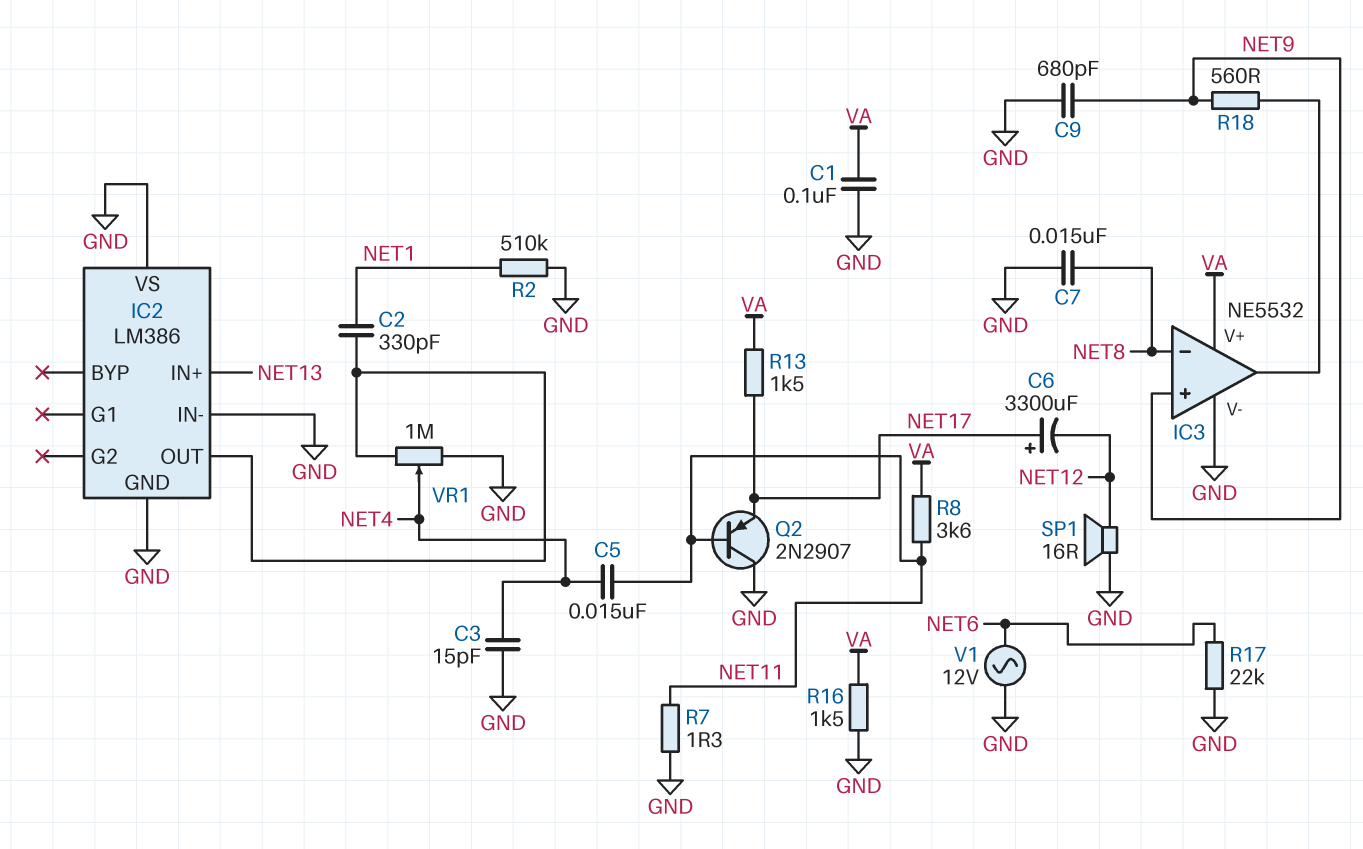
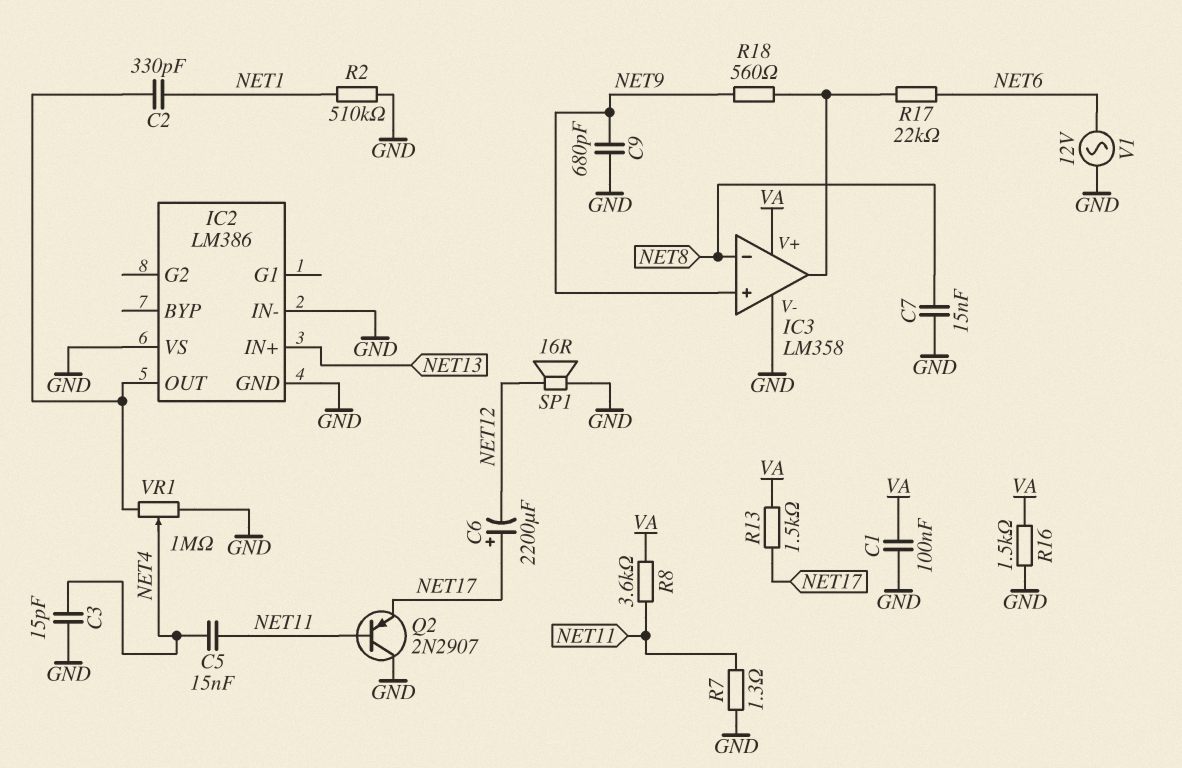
C6: 3300uF (plus NET17, minus NET12) -> 2200uF (plus NET17, minus NET12)
IC3: NE5532 -> LM358
R17: 22k (GND, NET6) -> 22k (IC3/out, NET6)

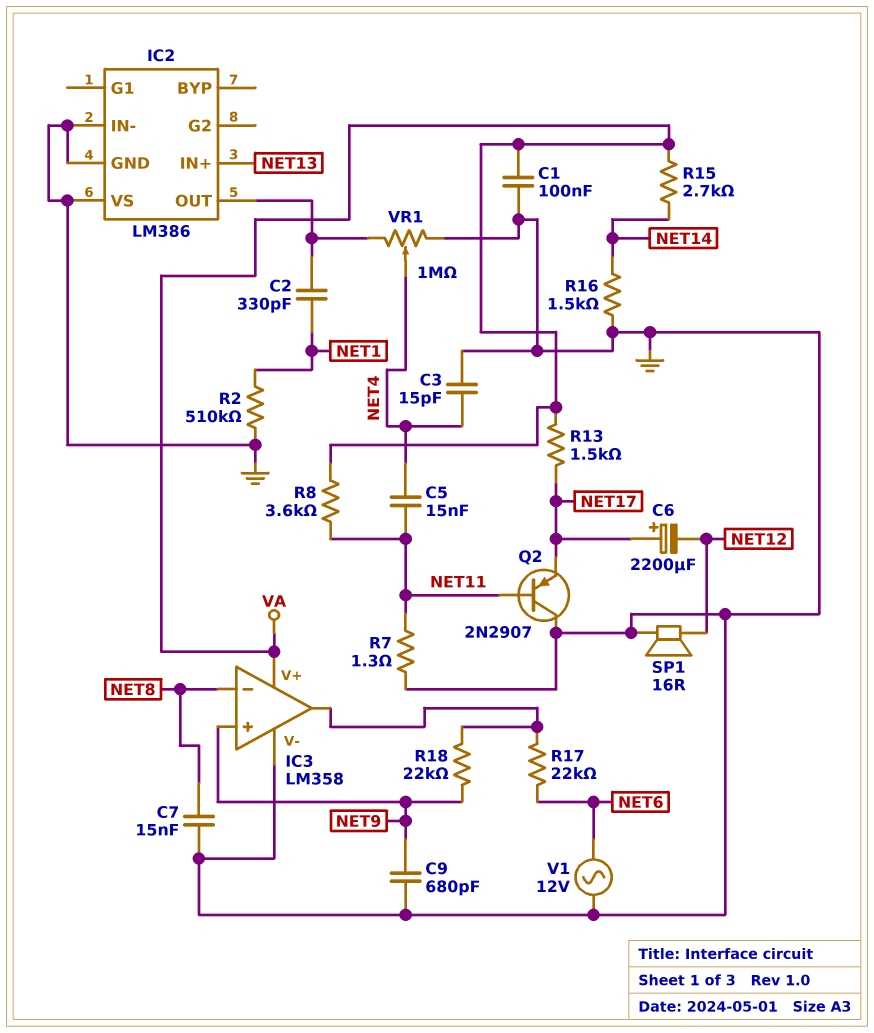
R15: none -> 2.7k (NET14, VA)
R16: 1.5k (GND, VA) -> 1.5k (GND, NET14)
R18: 560 (IC3/out, NET9) -> 22k (IC3/out, NET9)

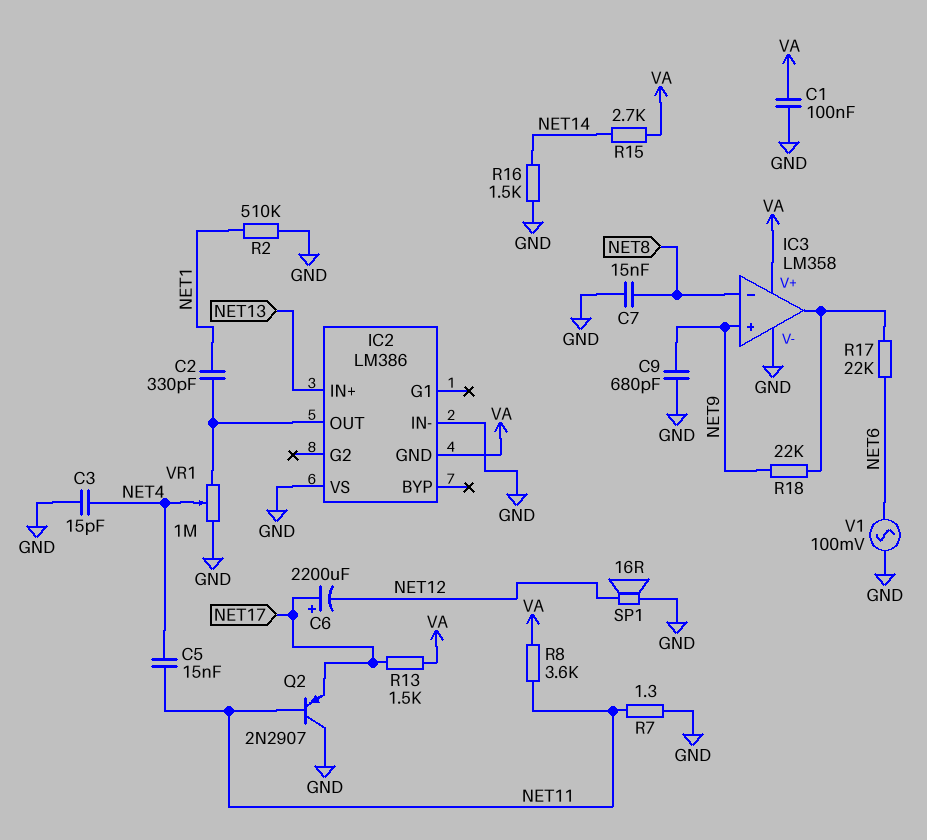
IC2 pin GND: GND -> VA
V1: AC 12V (GND, NET6) -> AC 100mV (GND, NET6)

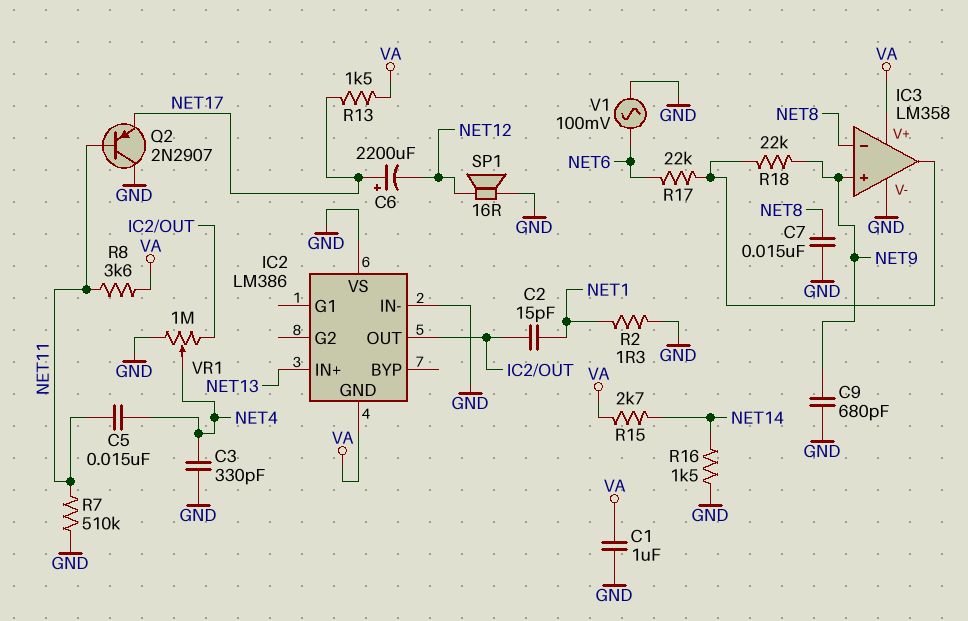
C1: 100nF (GND, VA) -> 1uF (GND, VA)
C2: 330pF (IC2/OUT, NET1) -> 15pF (IC2/OUT, NET1)
C3: 15pF (GND, NET4) -> 330pF (GND, NET4)
R2: 510k (GND, NET1) -> 1.3 (GND, NET1)
R7: 1.3 (GND, NET11) -> 510k (GND, NET11)

